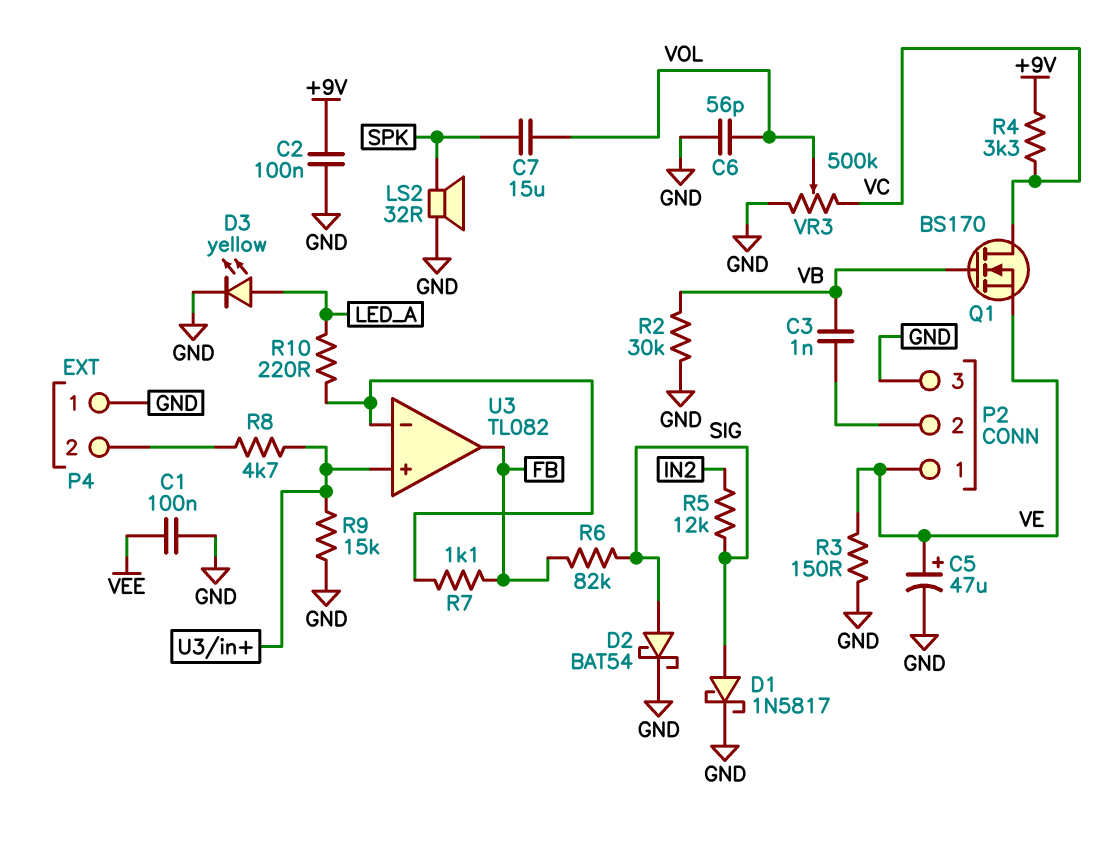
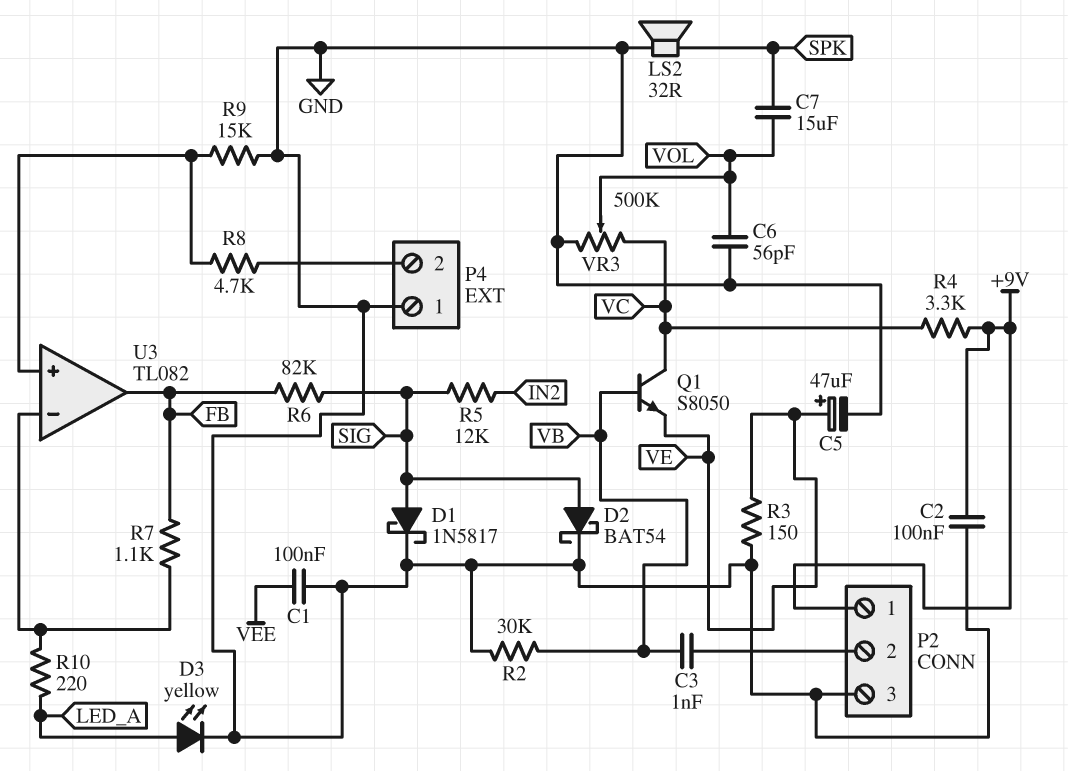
P2 pin 1: VE -> +9V
Q1: NMOS BS170 (G VB, D VC, S VE) -> NPN S8050 (B VB, C VC, E VE)

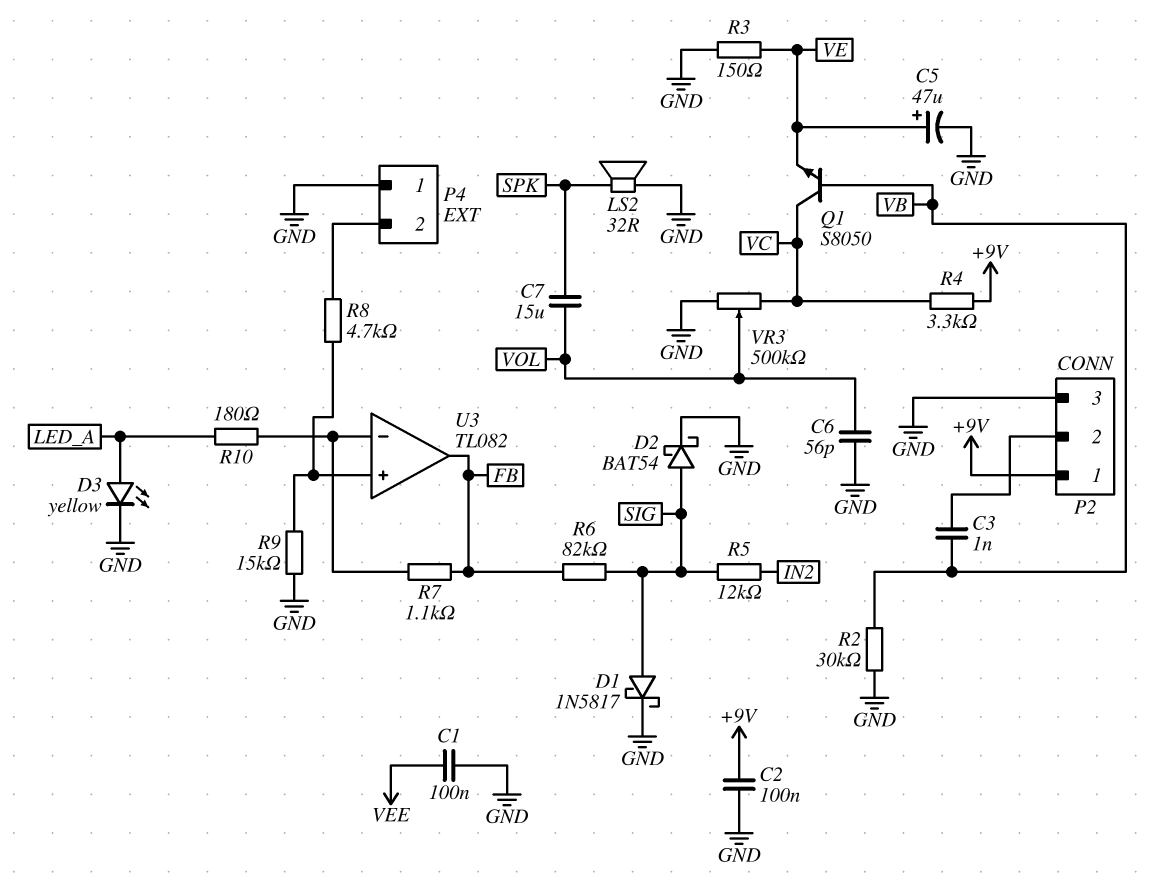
R10: 220 (LED_A, U3/in-) -> 180 (LED_A, U3/in-)

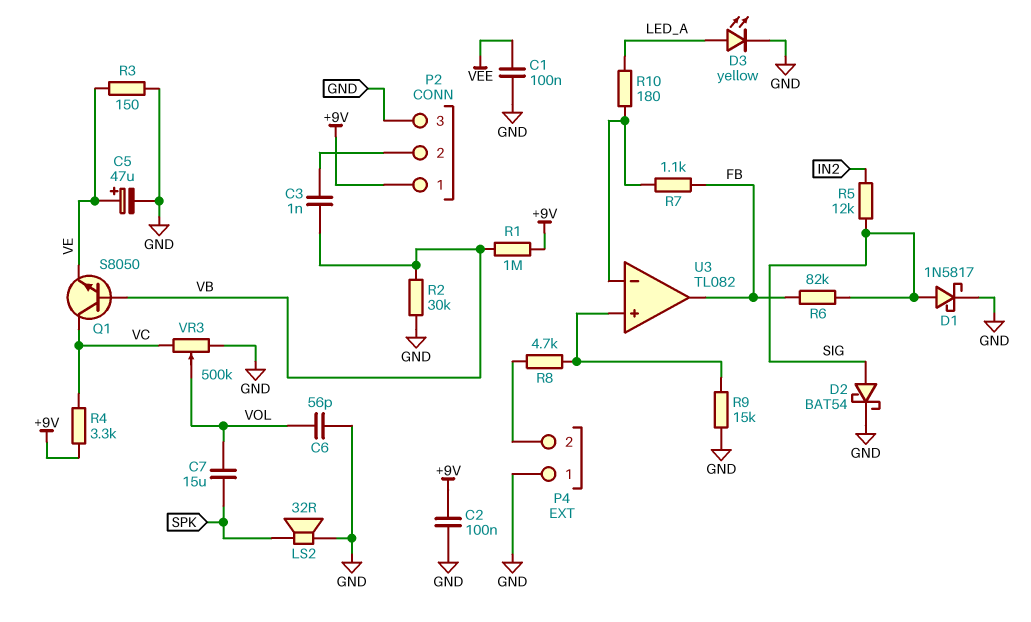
R1: none -> 1M (+9V, VB)

